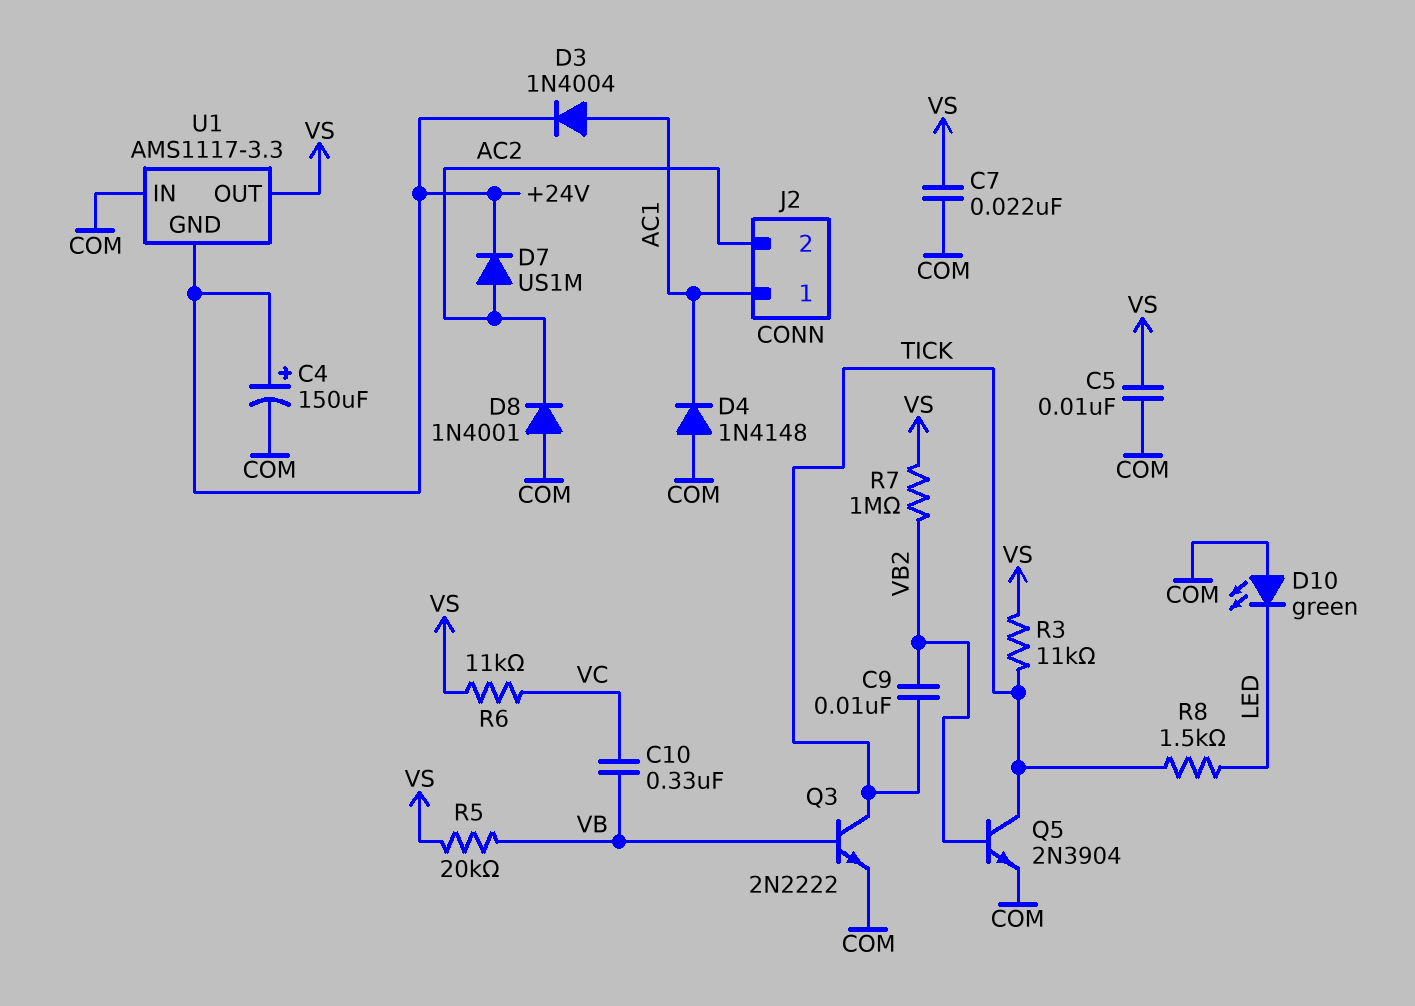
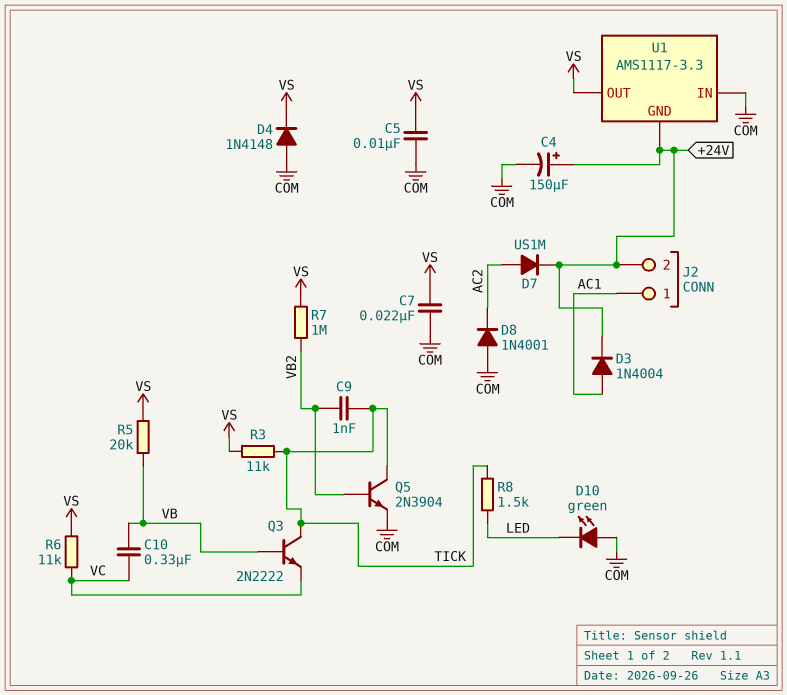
C9: 10nF (TICK, VB2) -> 1nF (TICK, VB2)
D4: diode 1N4148 (A COM, K AC1) -> diode 1N4148 (A COM, K VS)
J2 pin 2: AC2 -> +24V
Q3: NPN 2N2222 (B VB, C TICK, E COM) -> NPN 2N2222 (B VB, C TICK, E VC)

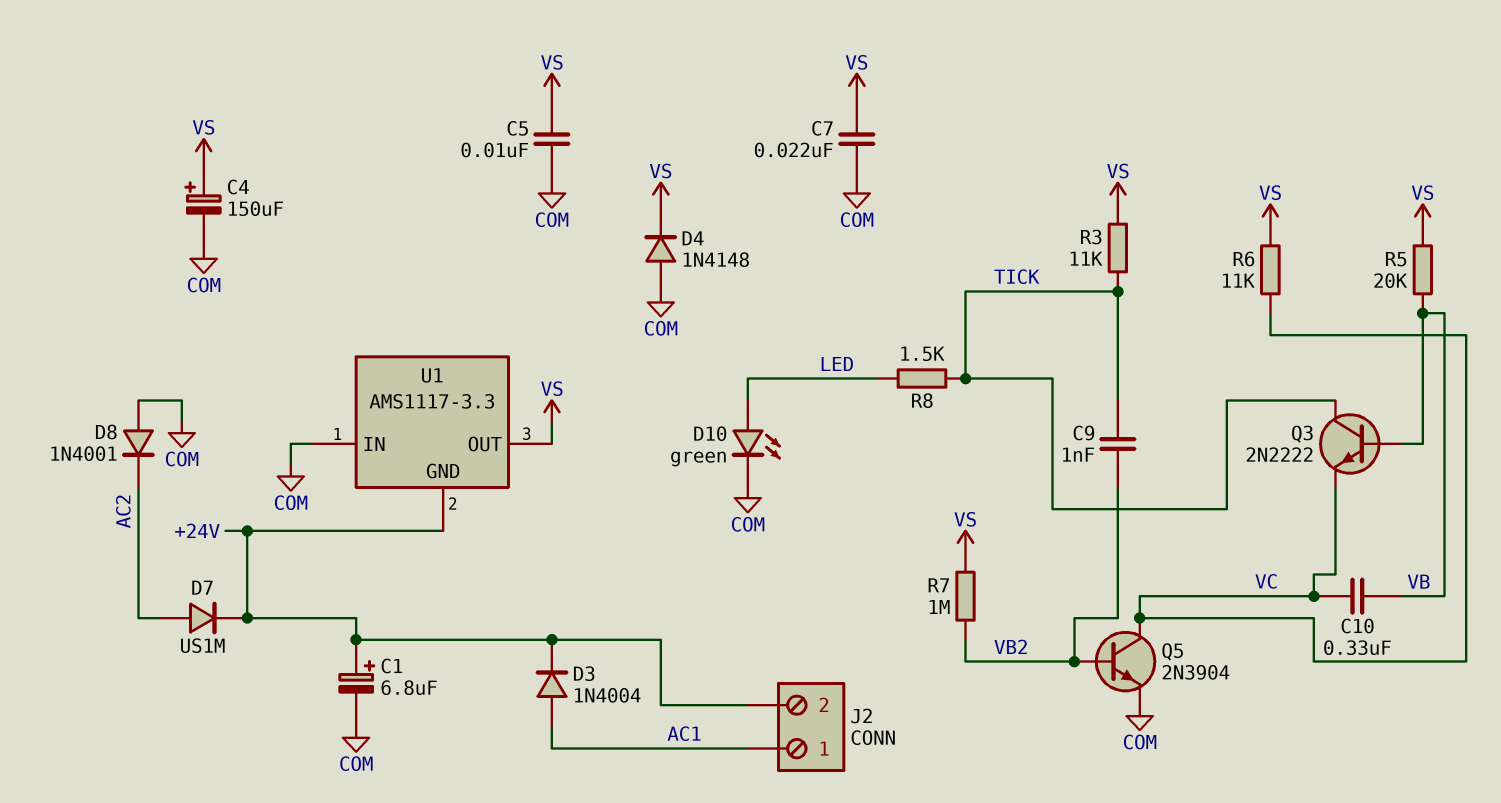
C1: none -> 6.8uF (plus +24V, minus COM)
C4: 150uF (plus +24V, minus COM) -> 150uF (plus VS, minus COM)
D10: LED green (A COM, K LED) -> LED green (A LED, K COM)
Q5: NPN 2N3904 (B VB2, C TICK, E COM) -> NPN 2N3904 (B VB2, C VC, E COM)

